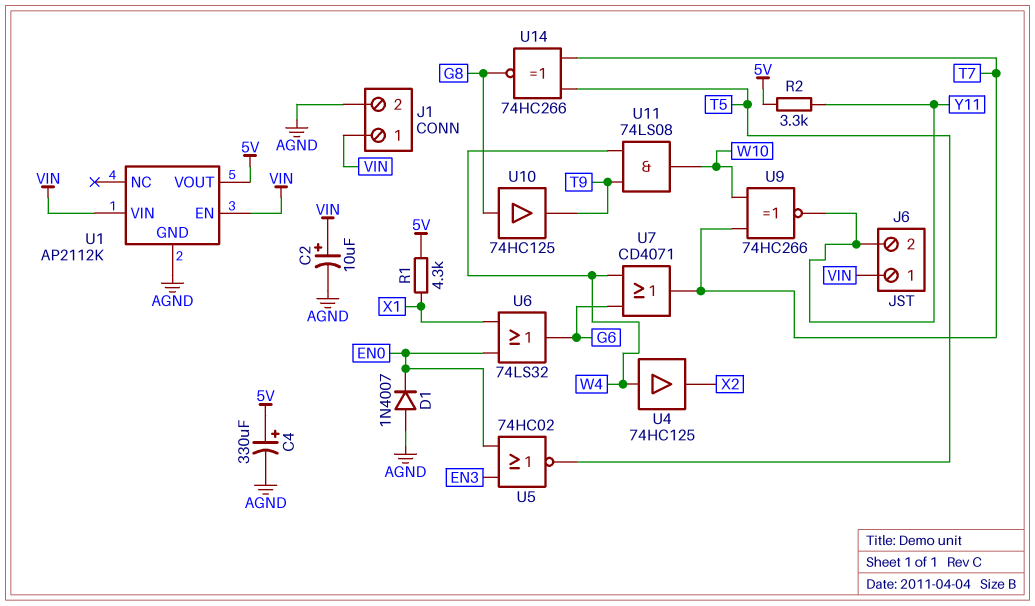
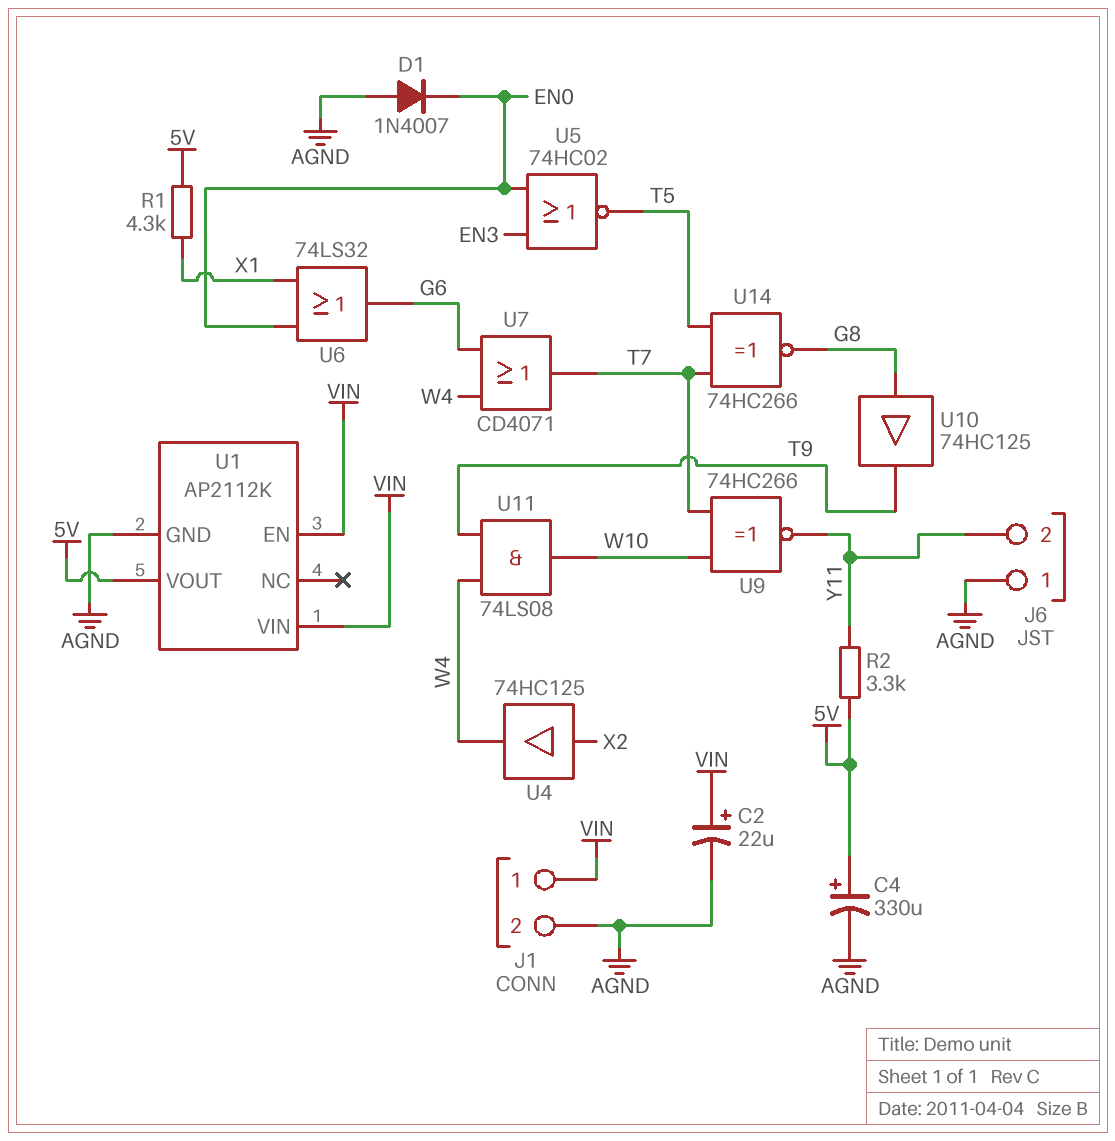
C2: 10uF (plus VIN, minus AGND) -> 22uF (plus VIN, minus AGND)
J6 pin 1: VIN -> AGND
U4: buffer 74HC125 (in W4, out X2) -> buffer 74HC125 (in X2, out W4)

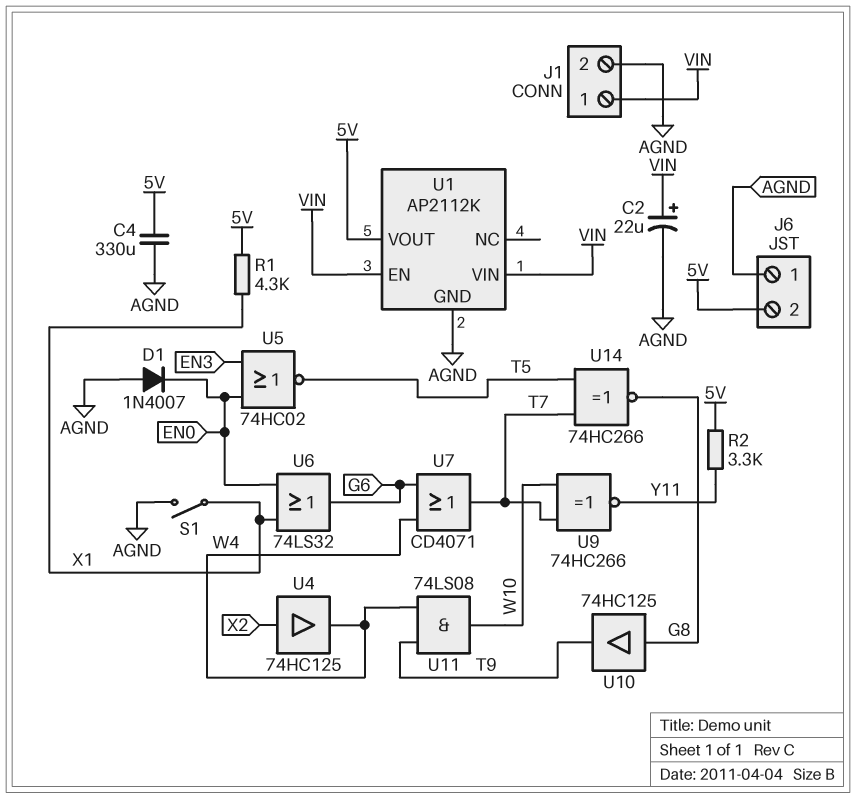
C4: 330uF (plus 5V, minus AGND) -> 330uF (5V, AGND)
J6 pin 2: Y11 -> 5V
S1: none -> switch (AGND, X1)

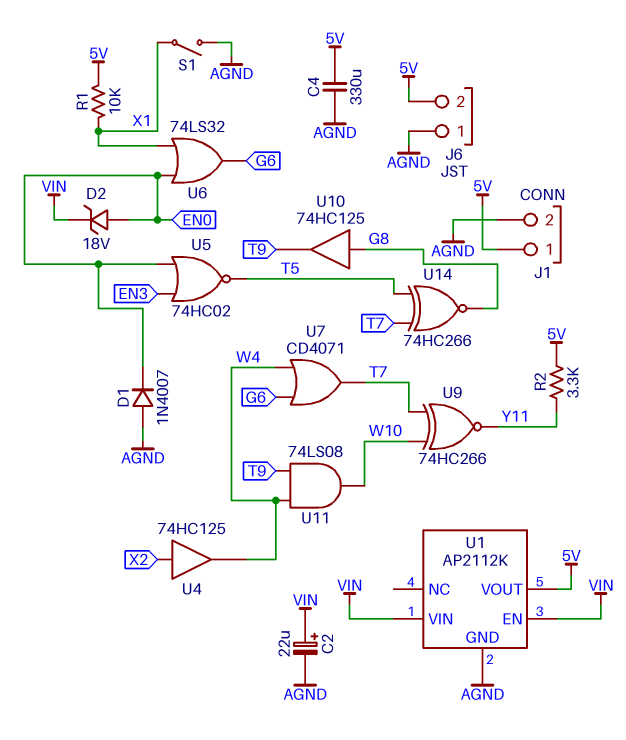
D2: none -> zener 18V (A EN0, K VIN)
J1 pin 1: VIN -> 5V
R1: 4.3k (5V, X1) -> 10k (5V, X1)

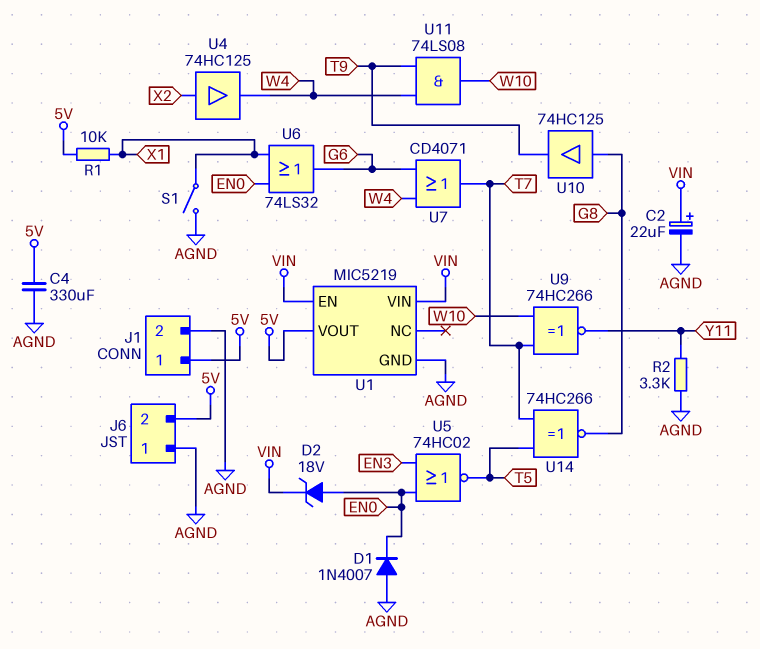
R2: 3.3k (5V, Y11) -> 3.3k (AGND, Y11)
U1: AP2112K -> MIC5219

